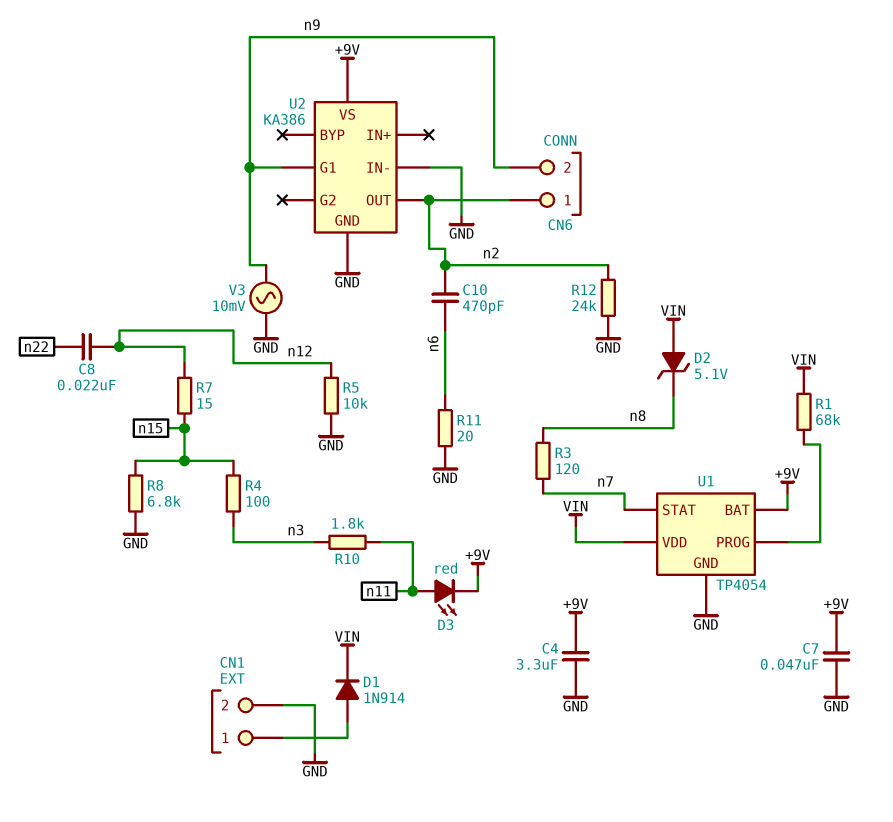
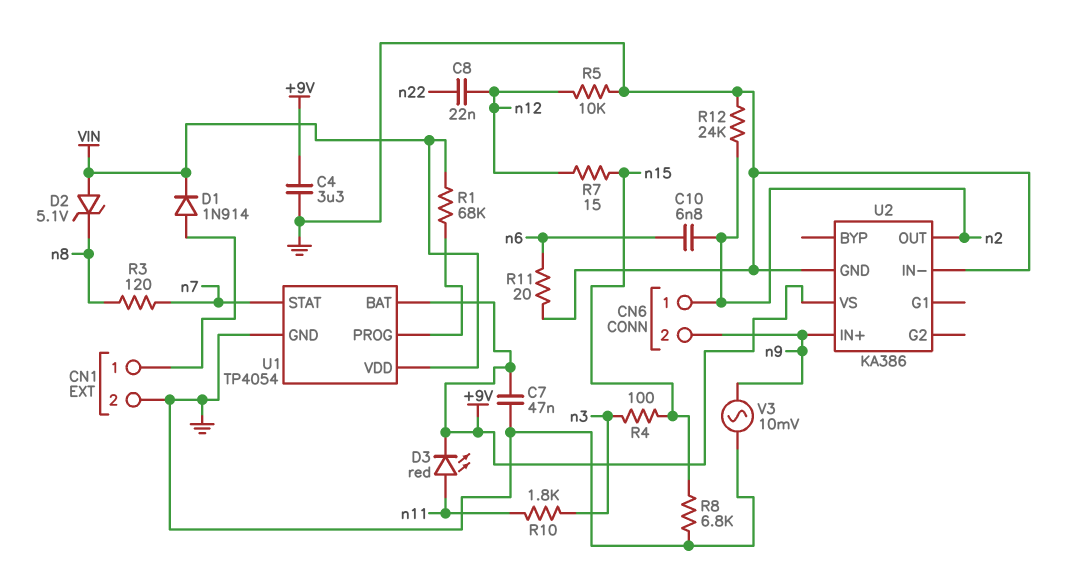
C10: 470pF (n2, n6) -> 6.8nF (n2, n6)
U2 pin G1: n9 -> none
U2 pin IN+: none -> n9

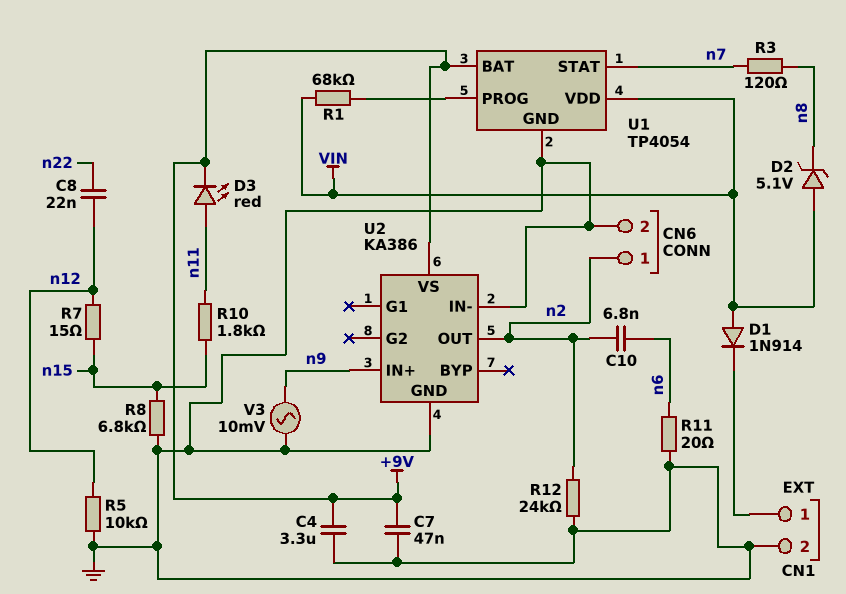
CN6 pin 2: n9 -> GND
D1: diode 1N914 (A CN1/1, K VIN) -> diode 1N914 (A VIN, K CN1/1)
R4: 100 (n3, n15) -> none
R10: 1.8k (n3, n11) -> 1.8k (n11, n15)

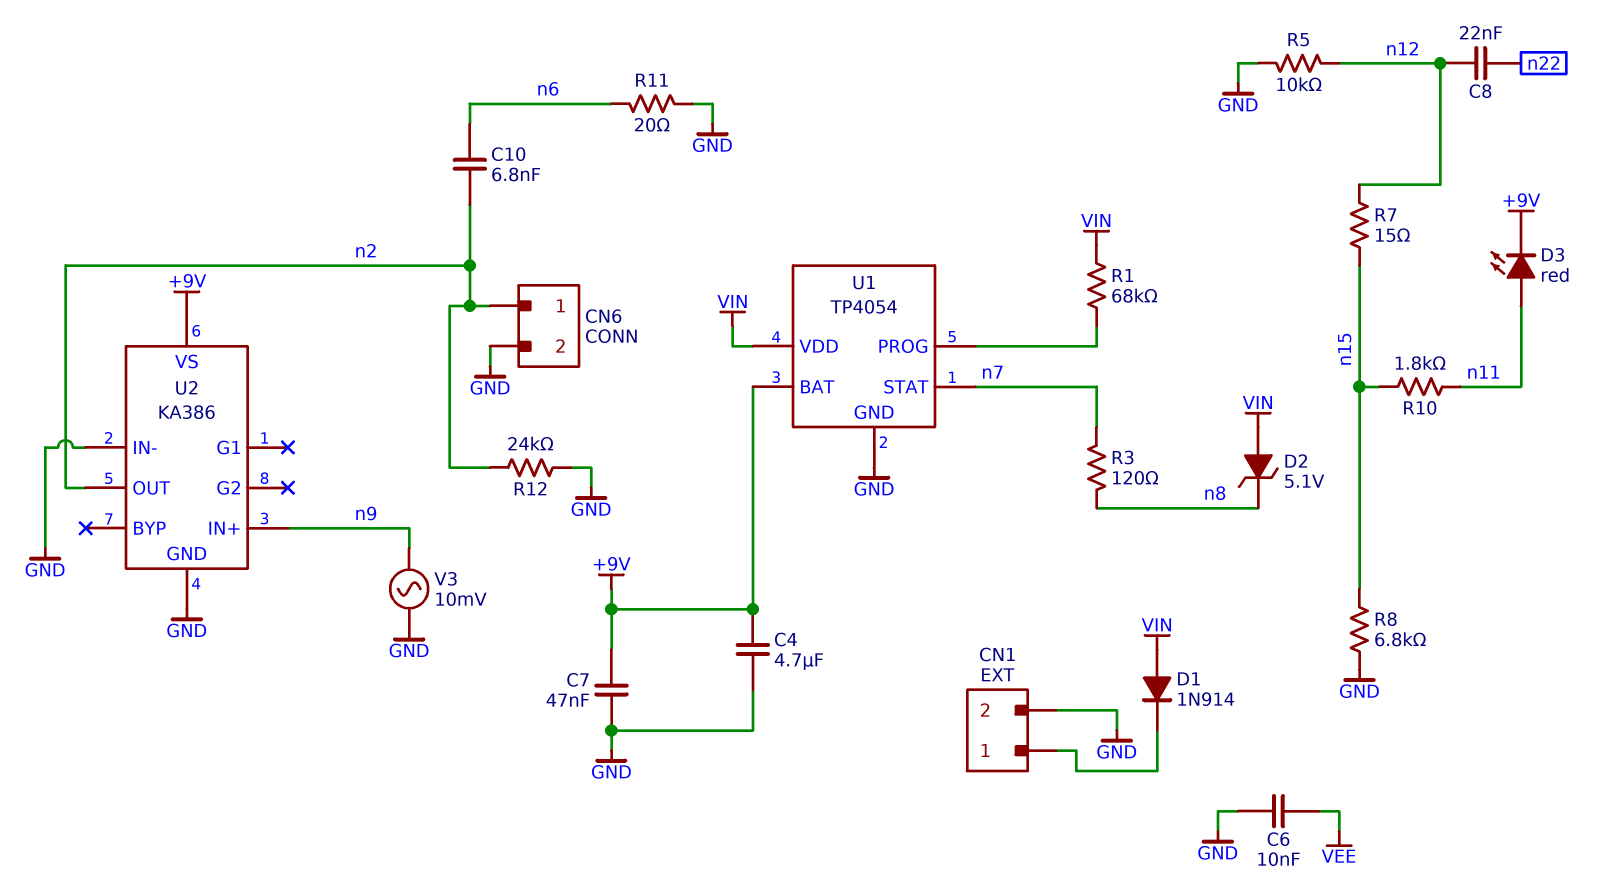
C4: 3.3uF (+9V, GND) -> 4.7uF (+9V, GND)
C6: none -> 10nF (GND, VEE)

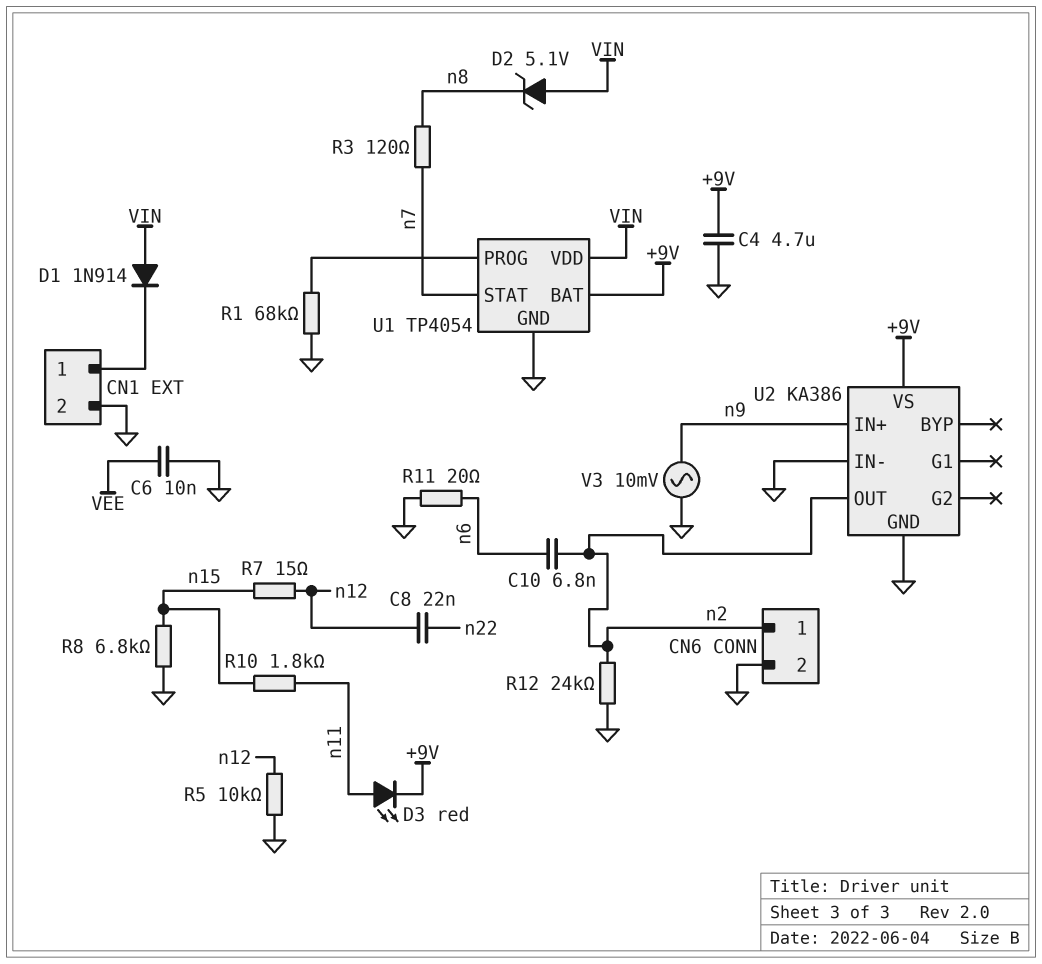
C7: 47nF (+9V, GND) -> none
R1: 68k (U1/PROG, VIN) -> 68k (GND, U1/PROG)

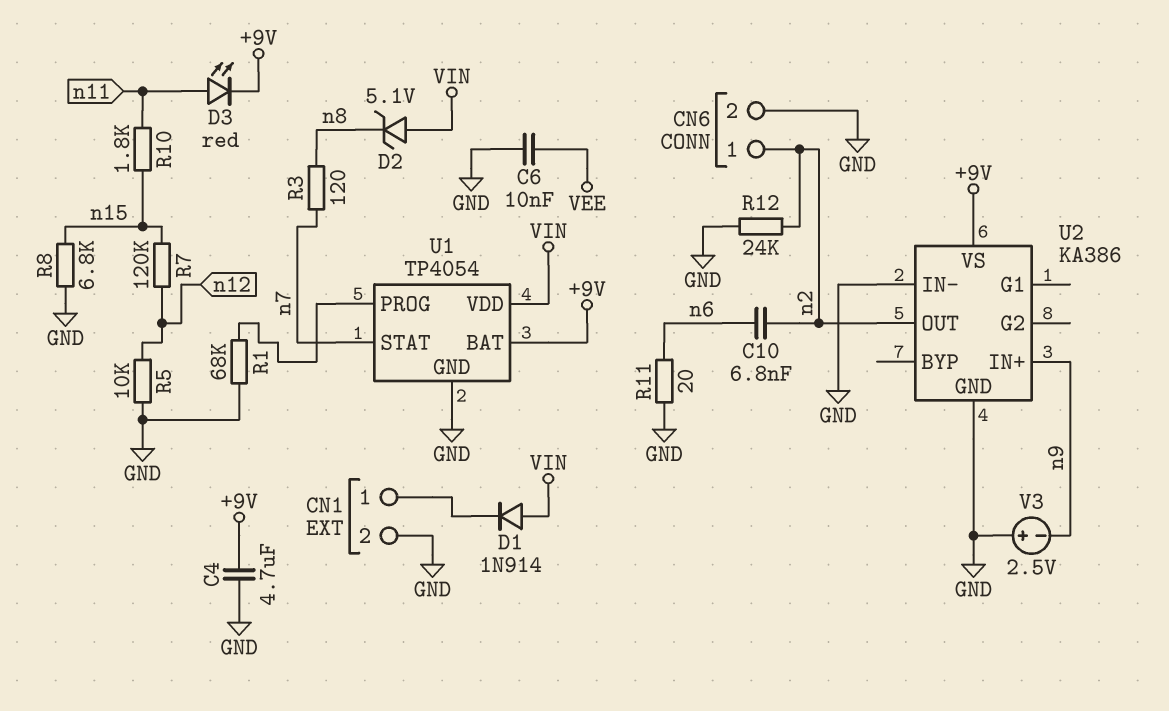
C8: 22nF (n12, n22) -> none
R7: 15 (n12, n15) -> 120k (n12, n15)
V3: AC 10mV (GND, n9) -> 2.5V (plus GND, minus n9)

